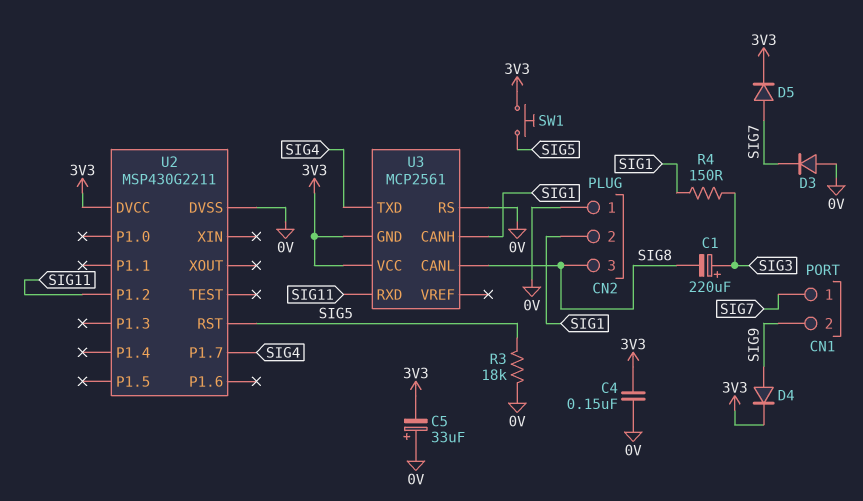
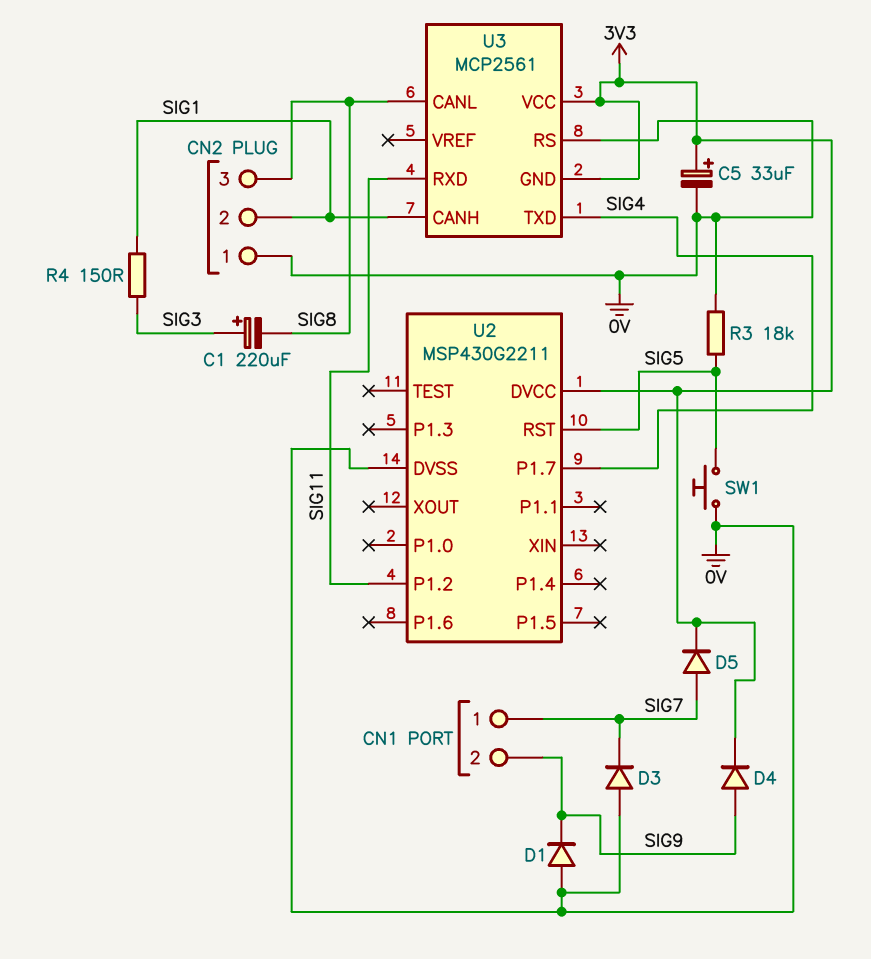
C4: 150nF (0V, 3V3) -> none
C5: 33uF (plus 0V, minus 3V3) -> 33uF (plus 3V3, minus 0V)
D1: none -> diode (A 0V, K SIG9)
SW1: button (3V3, SIG5) -> button (0V, SIG5)

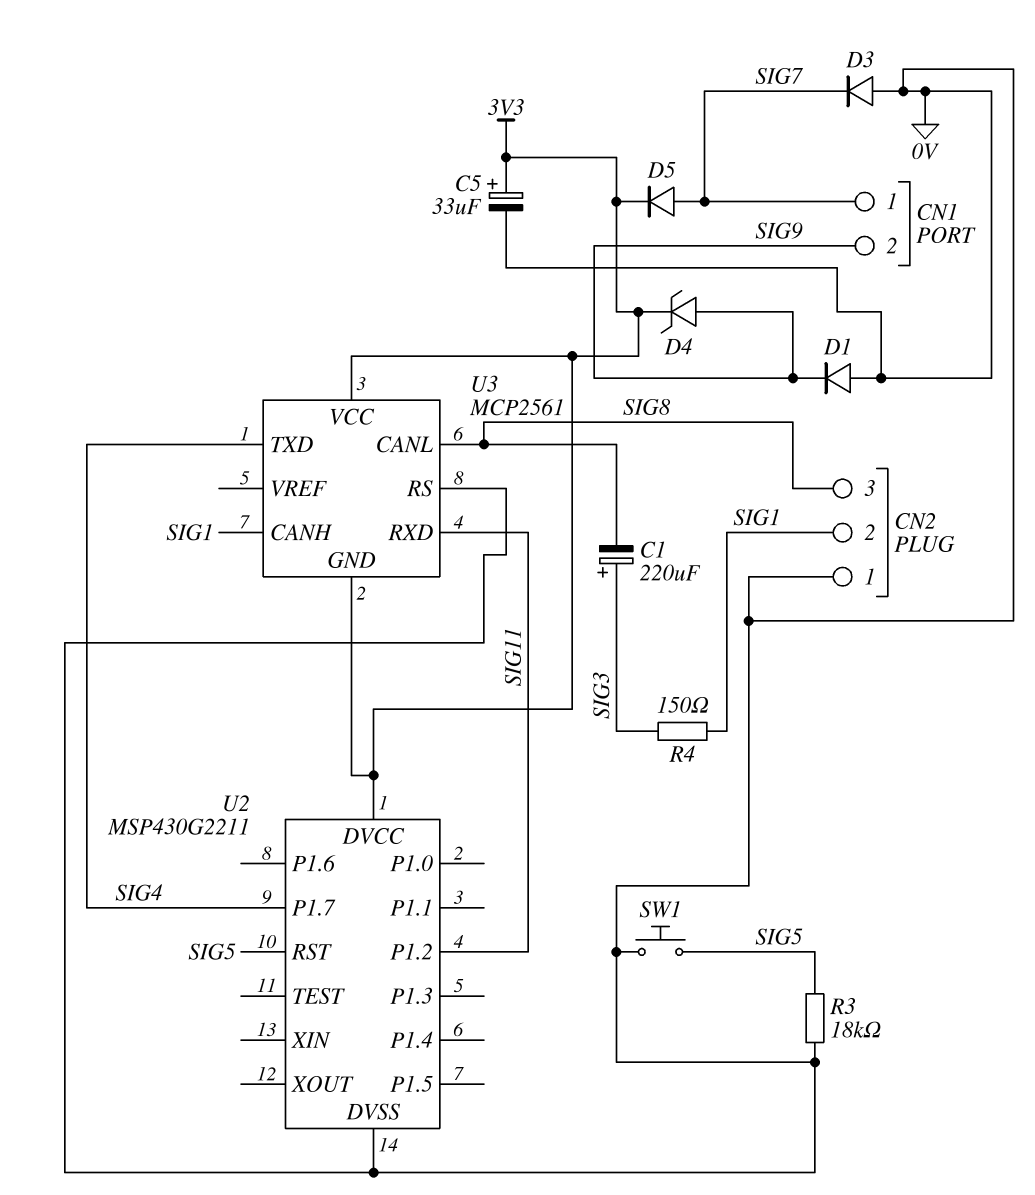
D4: diode (A SIG9, K 3V3) -> zener (A SIG9, K 3V3)

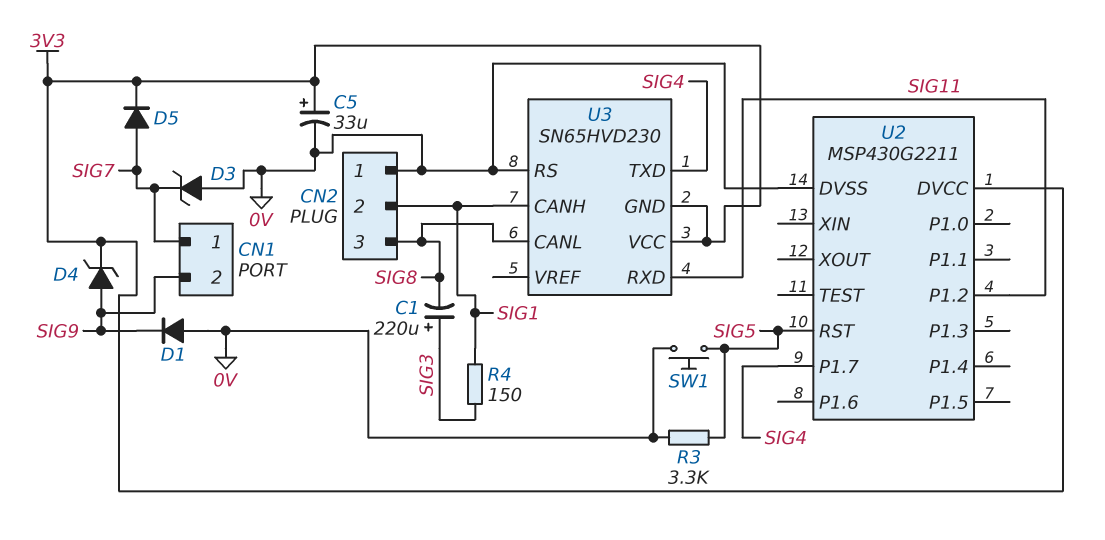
D3: diode (A 0V, K SIG7) -> zener (A 0V, K SIG7)
R3: 18k (0V, SIG5) -> 3.3k (0V, SIG5)
U3: MCP2561 -> SN65HVD230

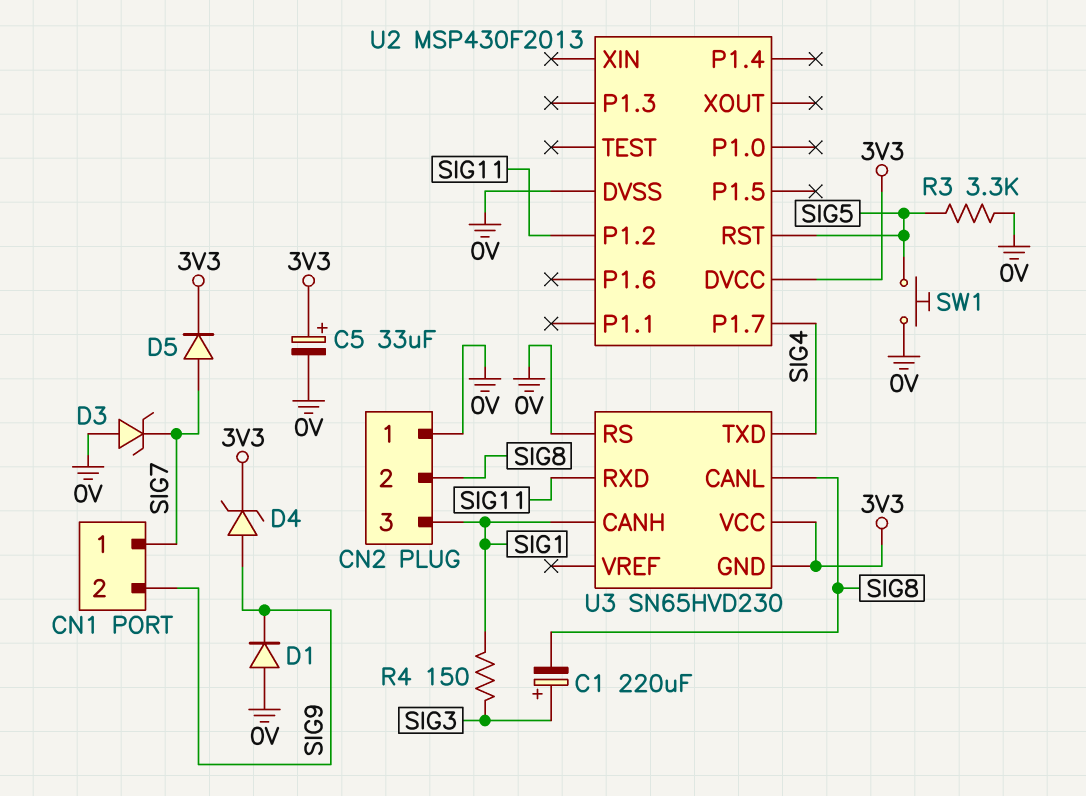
CN2 pin 2: SIG1 -> SIG8
CN2 pin 3: SIG8 -> SIG1
U2: MSP430G2211 -> MSP430F2013

